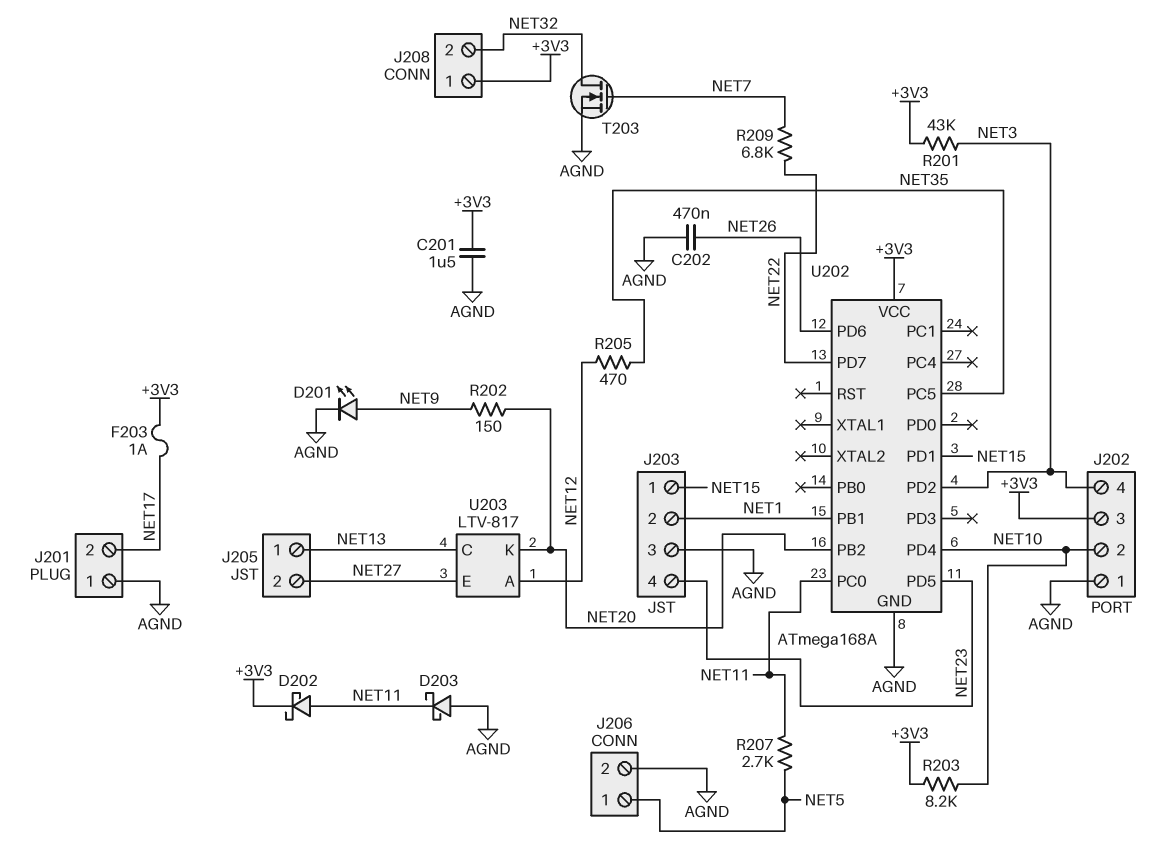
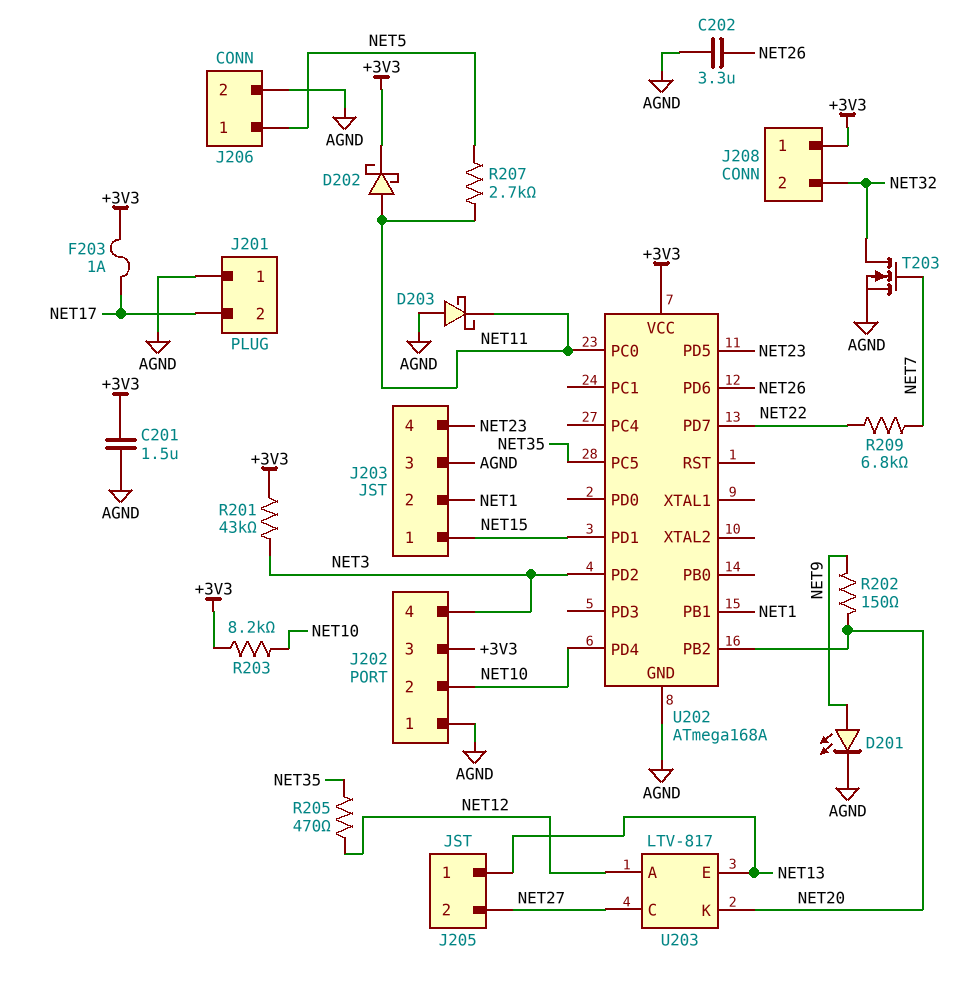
C202: 470nF (AGND, NET26) -> 3.3uF (AGND, NET26)
U203 pin C: NET13 -> NET27
U203 pin E: NET27 -> NET13

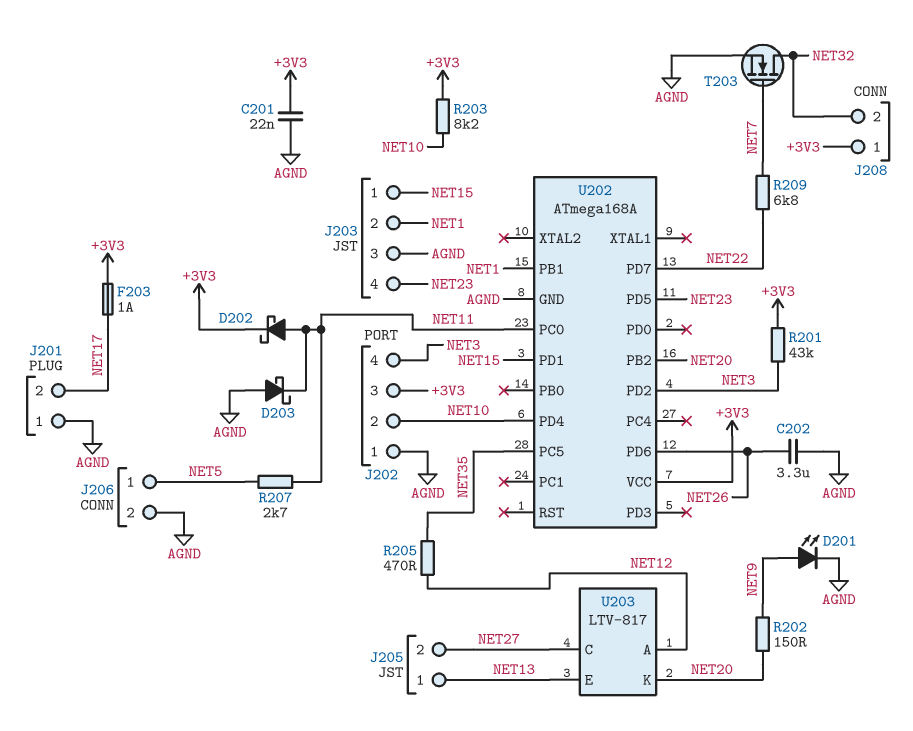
C201: 1.5uF (+3V3, AGND) -> 22nF (+3V3, AGND)

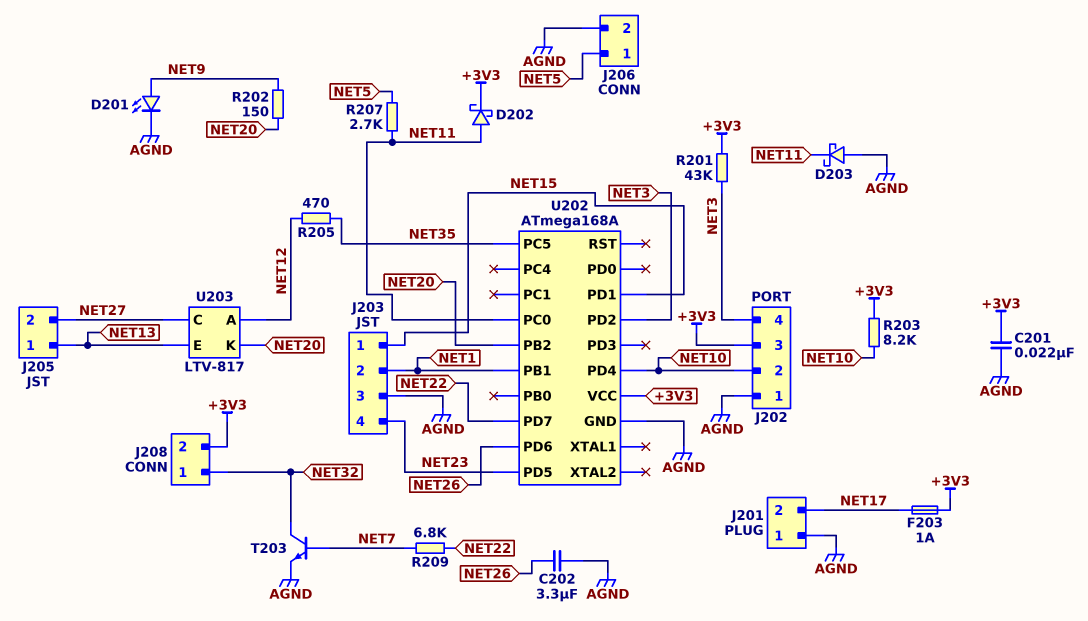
J208 pin 1: +3V3 -> NET32
J208 pin 2: NET32 -> +3V3
T203: NMOS (G NET7, D NET32, S AGND) -> NPN (B NET7, C NET32, E AGND)

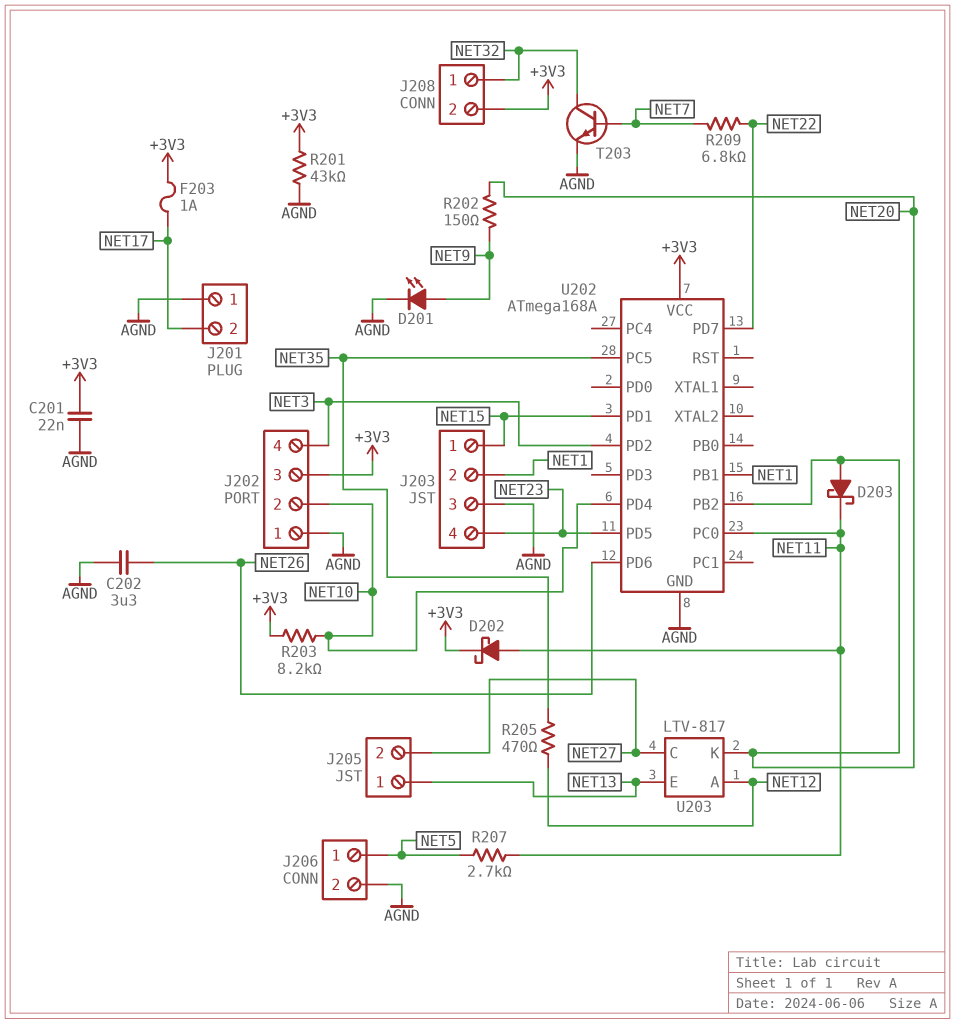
D203: schottky (A AGND, K NET11) -> schottky (A NET20, K NET11)
R201: 43k (+3V3, NET3) -> 43k (+3V3, AGND)

